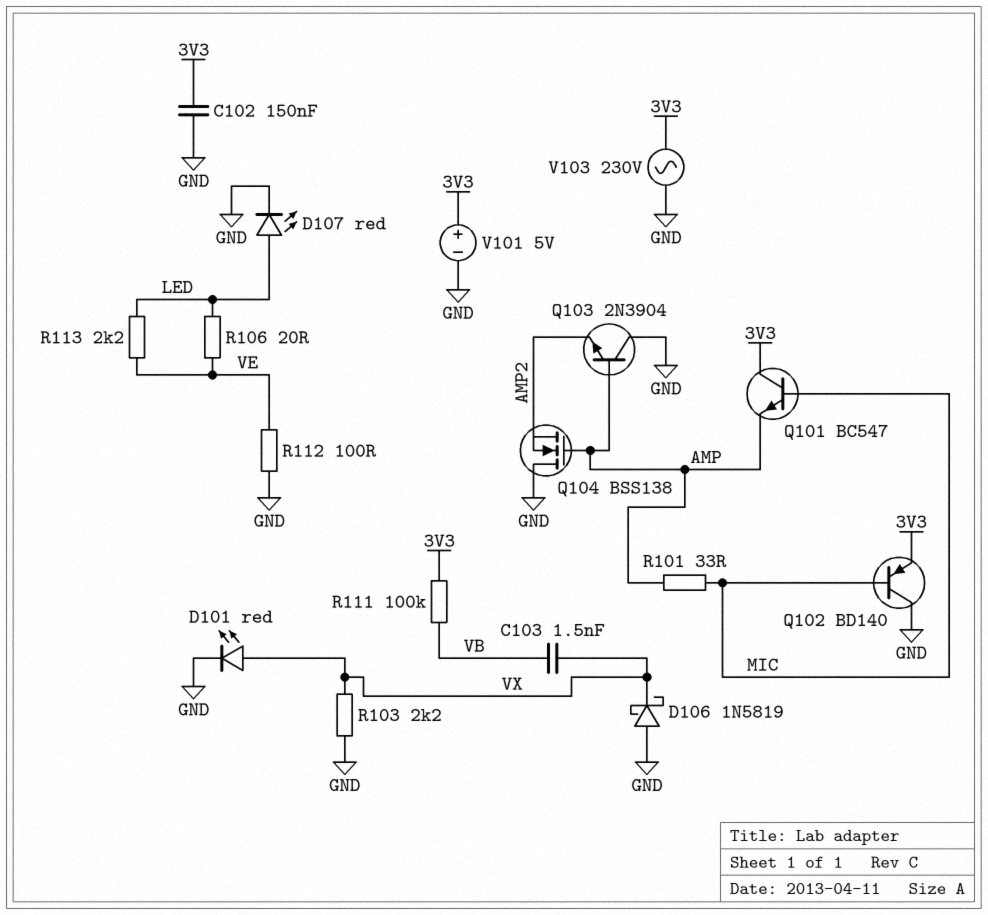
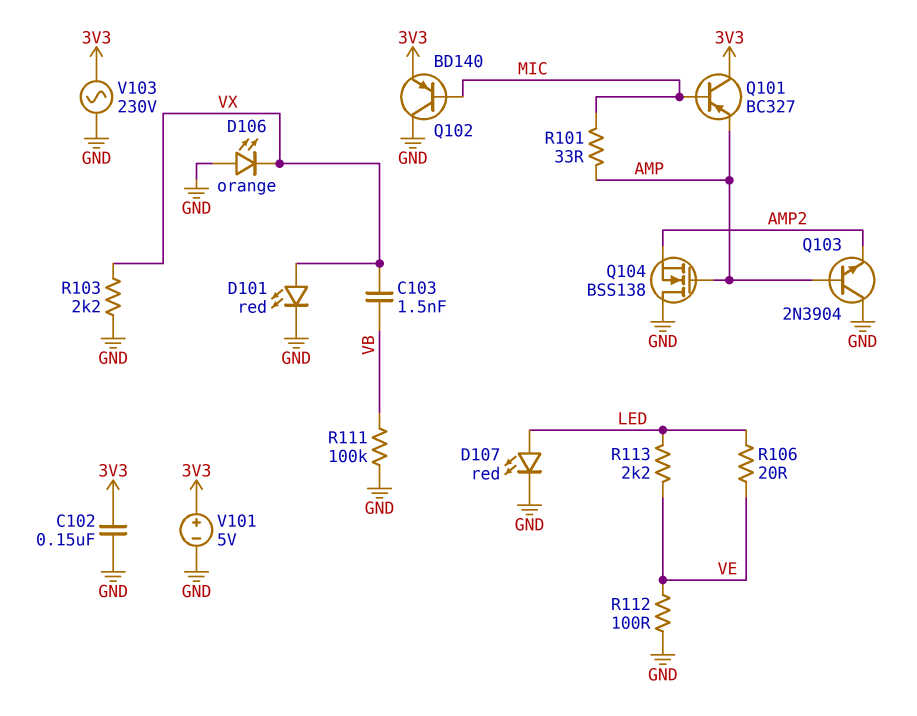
D106: schottky 1N5819 (A GND, K VX) -> LED orange (A GND, K VX)
Q101: NPN BC547 (B MIC, C 3V3, E AMP) -> PNP BC327 (B MIC, C 3V3, E AMP)
R111: 100k (3V3, VB) -> 100k (GND, VB)

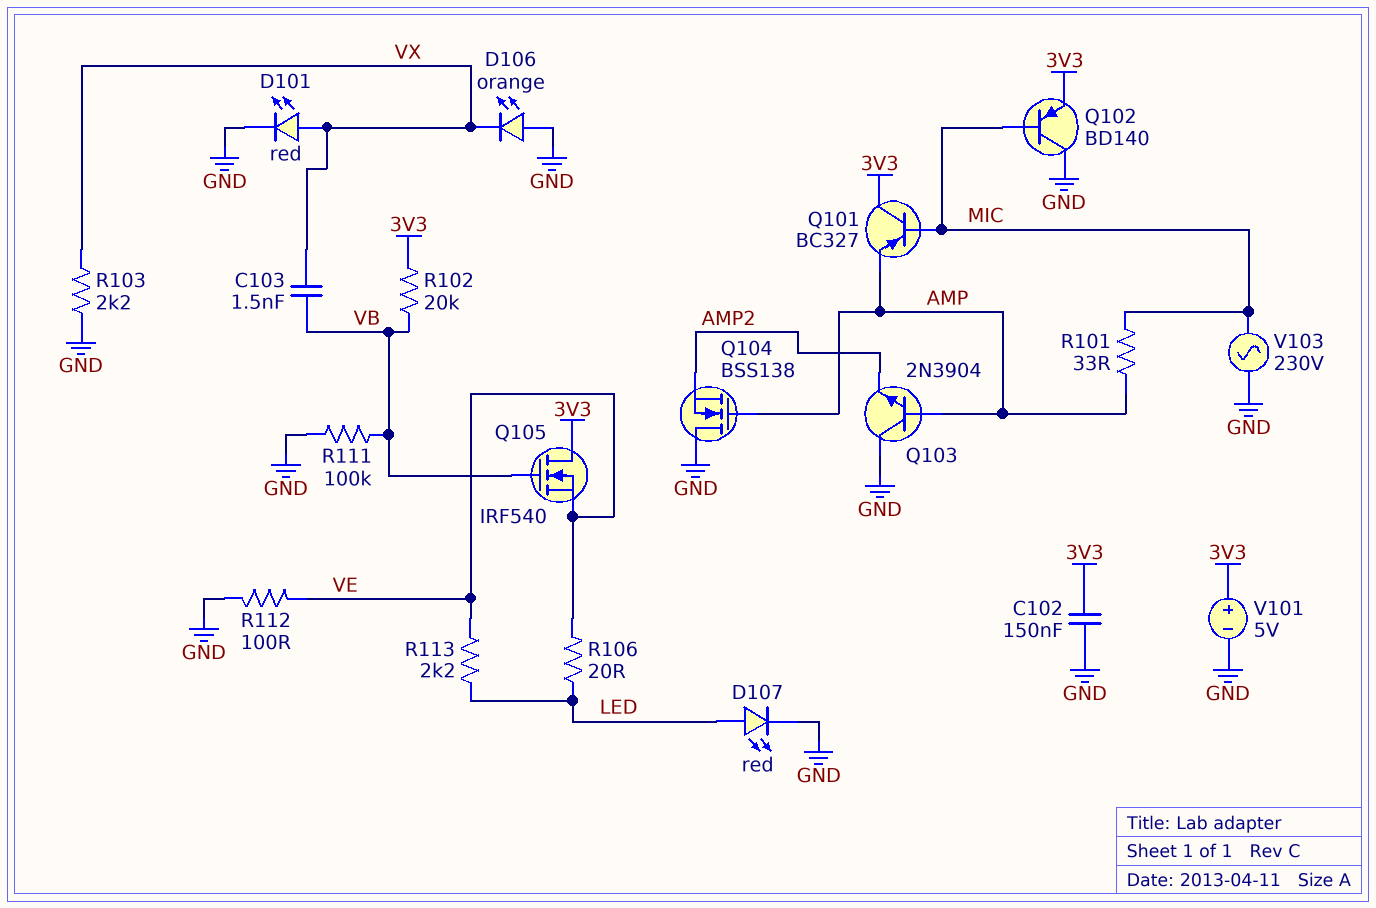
Q105: none -> NMOS IRF540 (G VB, D 3V3, S VE)
R102: none -> 20k (3V3, VB)
V103: AC 230V (3V3, GND) -> AC 230V (GND, MIC)

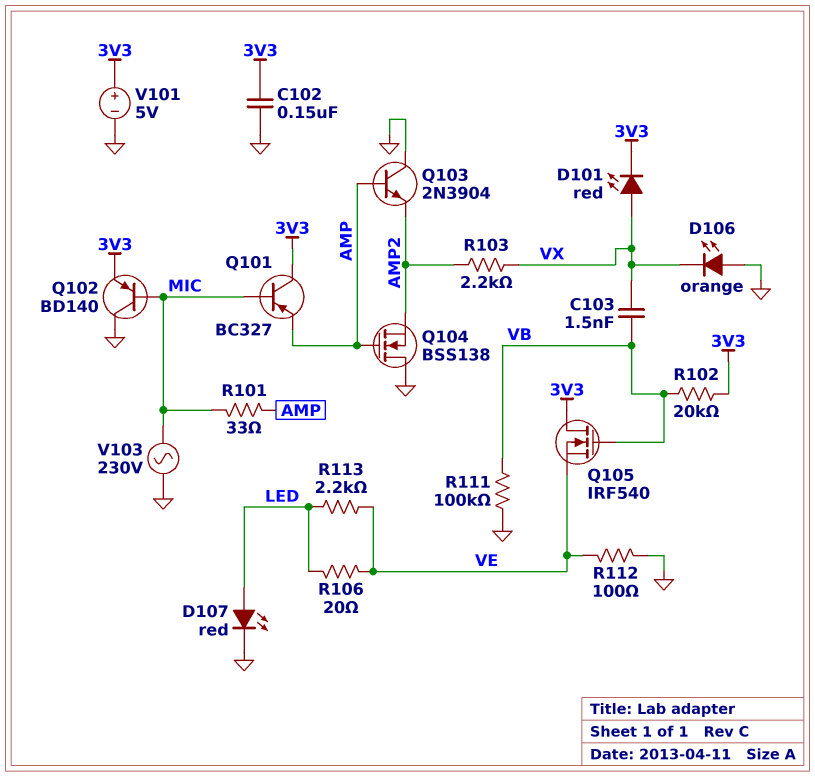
D101: LED red (A VX, K GND) -> LED red (A VX, K 3V3)
R103: 2.2k (GND, VX) -> 2.2k (AMP2, VX)

